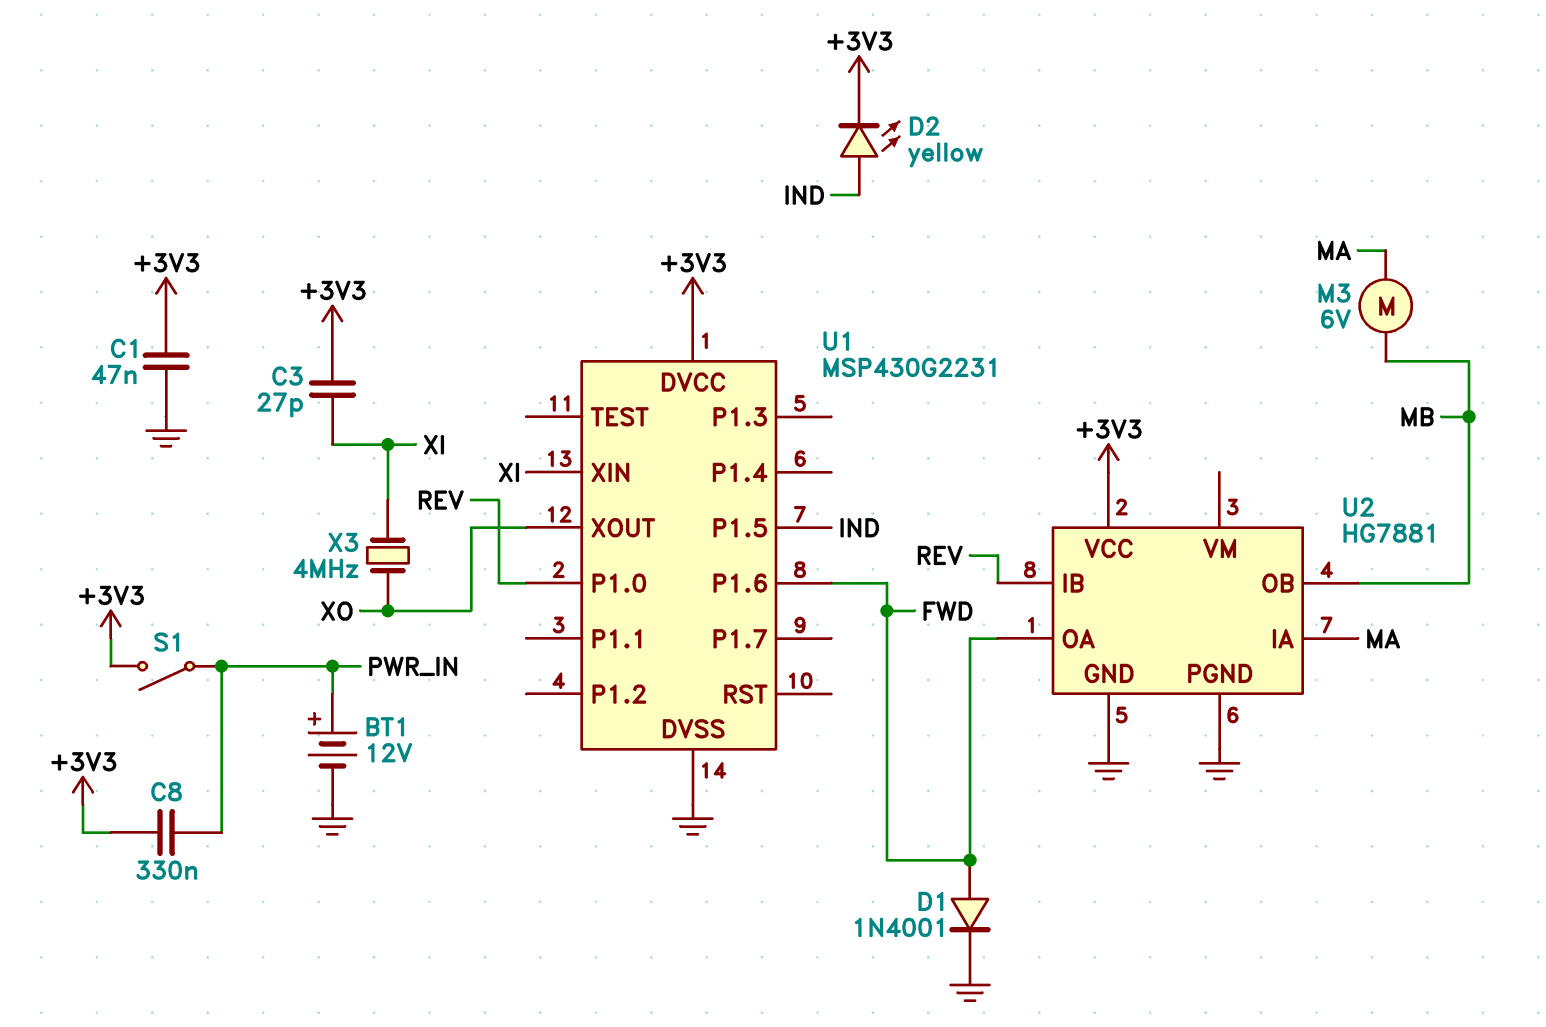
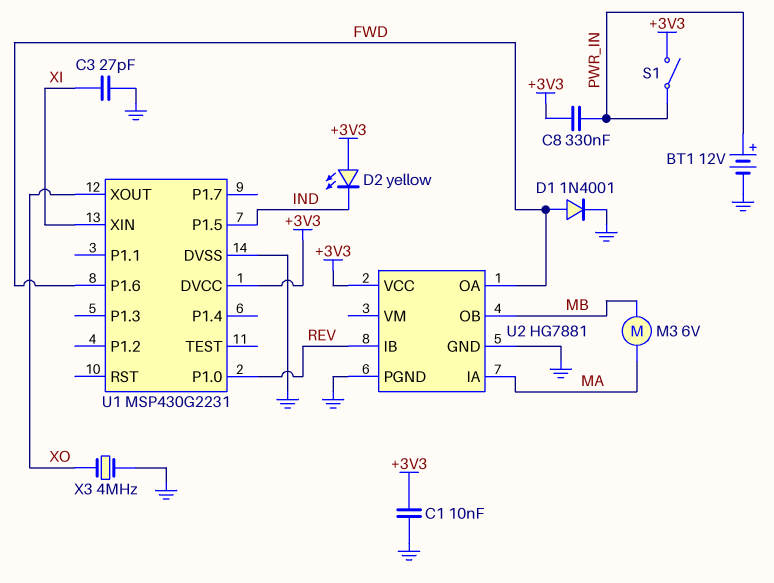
C1: 47nF (+3V3, GND) -> 10nF (+3V3, GND)
C3: 27pF (+3V3, XI) -> 27pF (GND, XI)
D2: LED yellow (A IND, K +3V3) -> LED yellow (A +3V3, K IND)
X3: 4MHz (XI, XO) -> 4MHz (GND, XO)

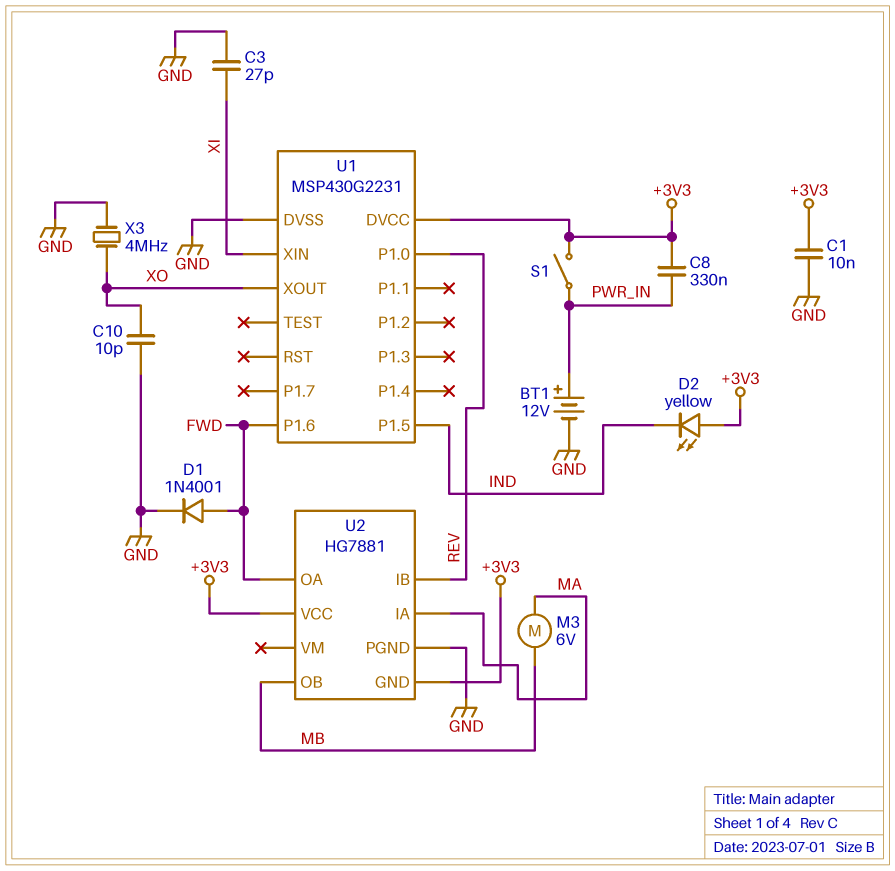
C10: none -> 10pF (GND, XO)
U2 pin GND: GND -> +3V3

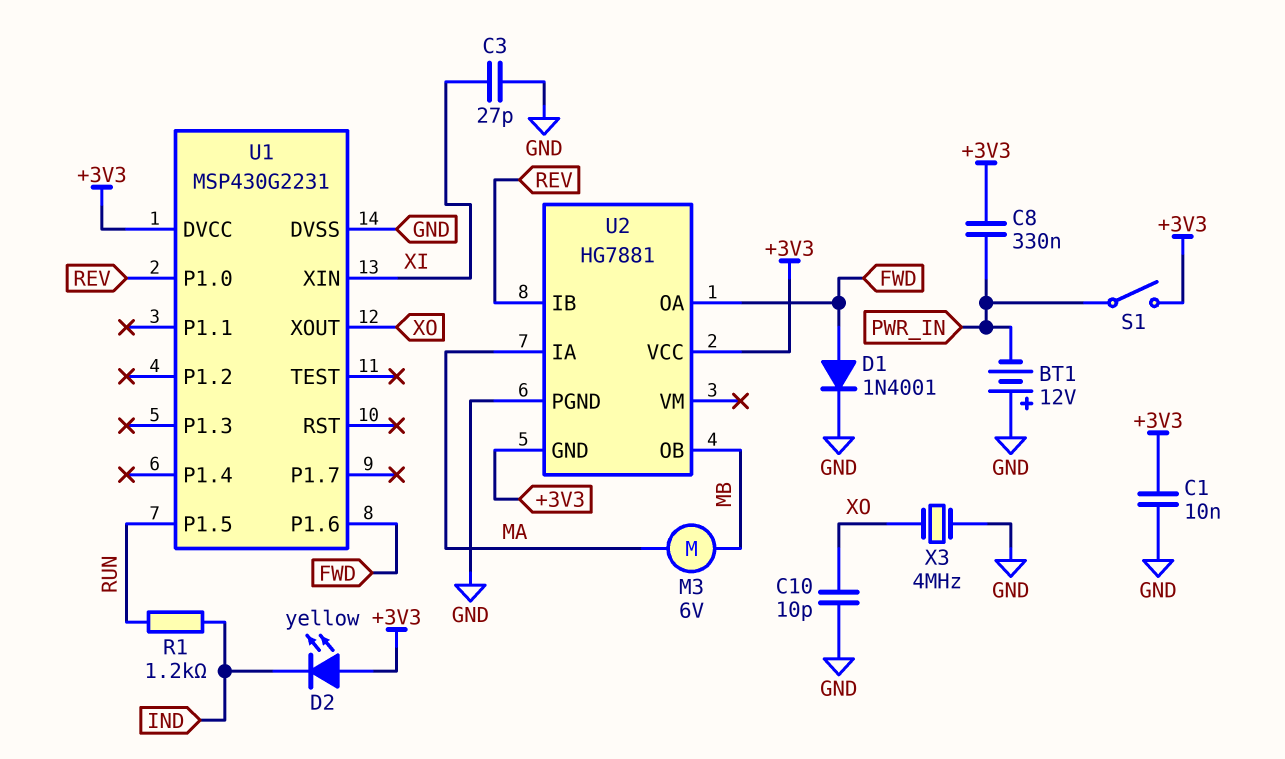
BT1: 12V (plus PWR_IN, minus GND) -> 12V (plus GND, minus PWR_IN)
R1: none -> 1.2k (IND, RUN)
U1 pin P1.5: IND -> RUN

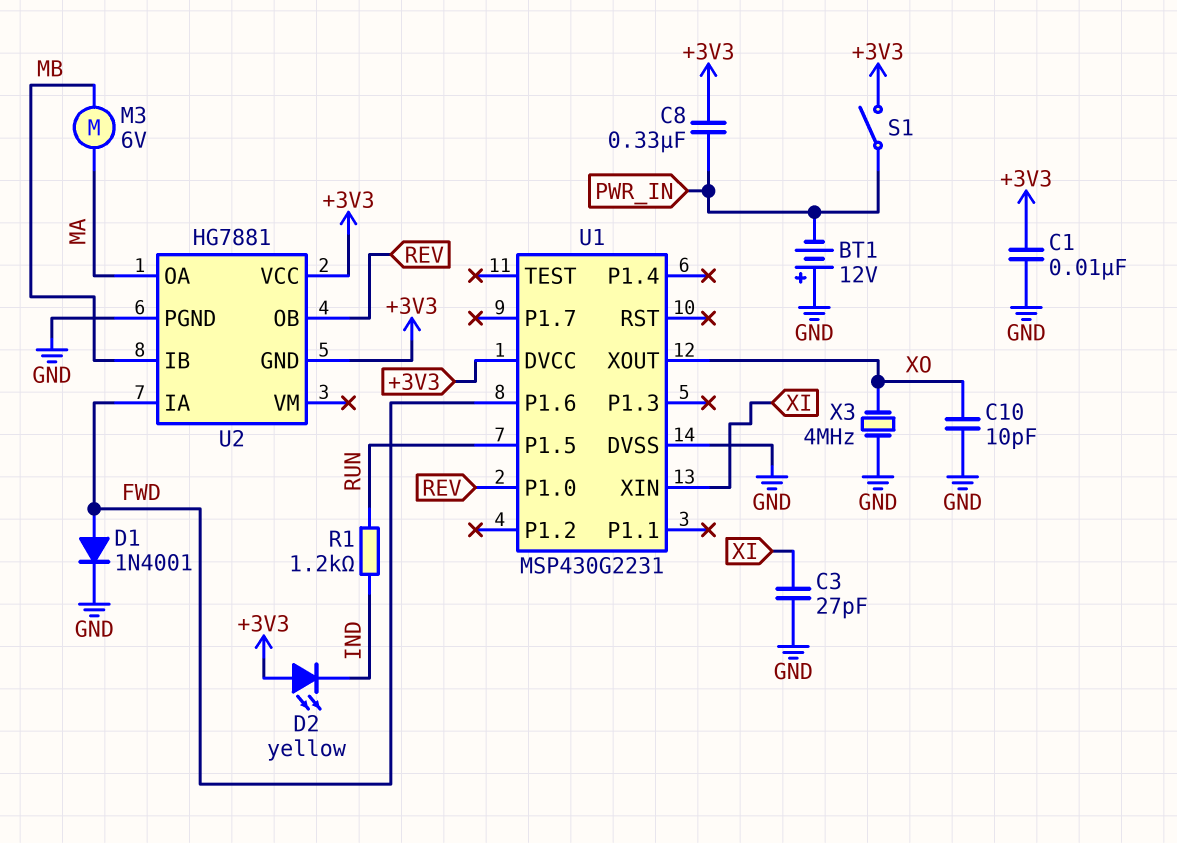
U2 pin IA: MA -> FWD
U2 pin IB: REV -> MB
U2 pin OA: FWD -> MA
U2 pin OB: MB -> REV

